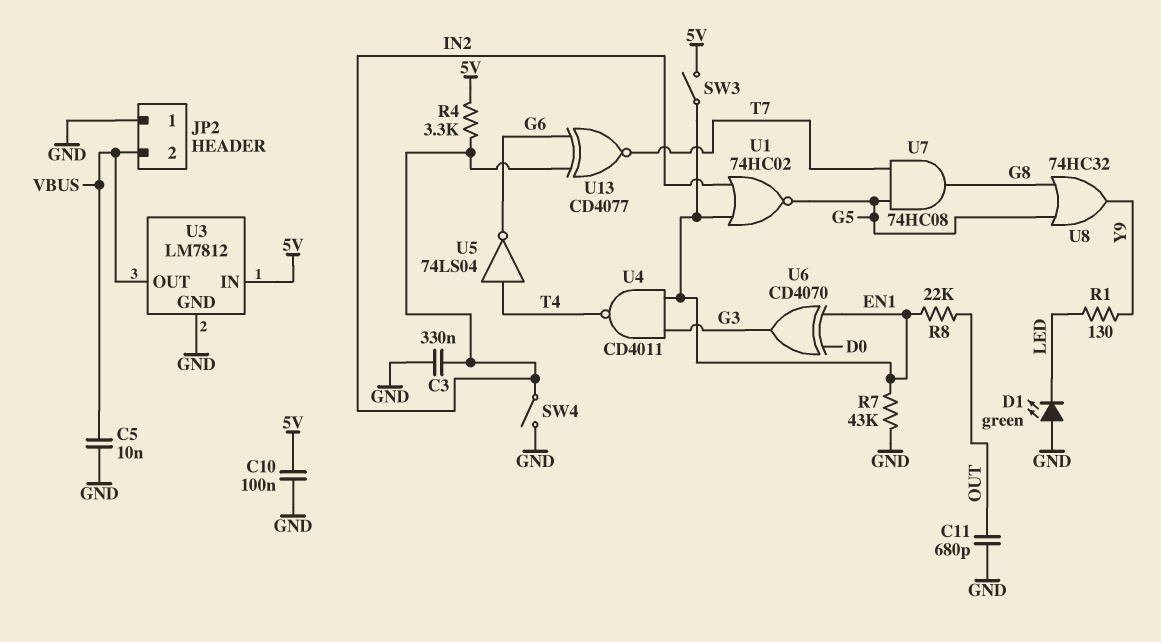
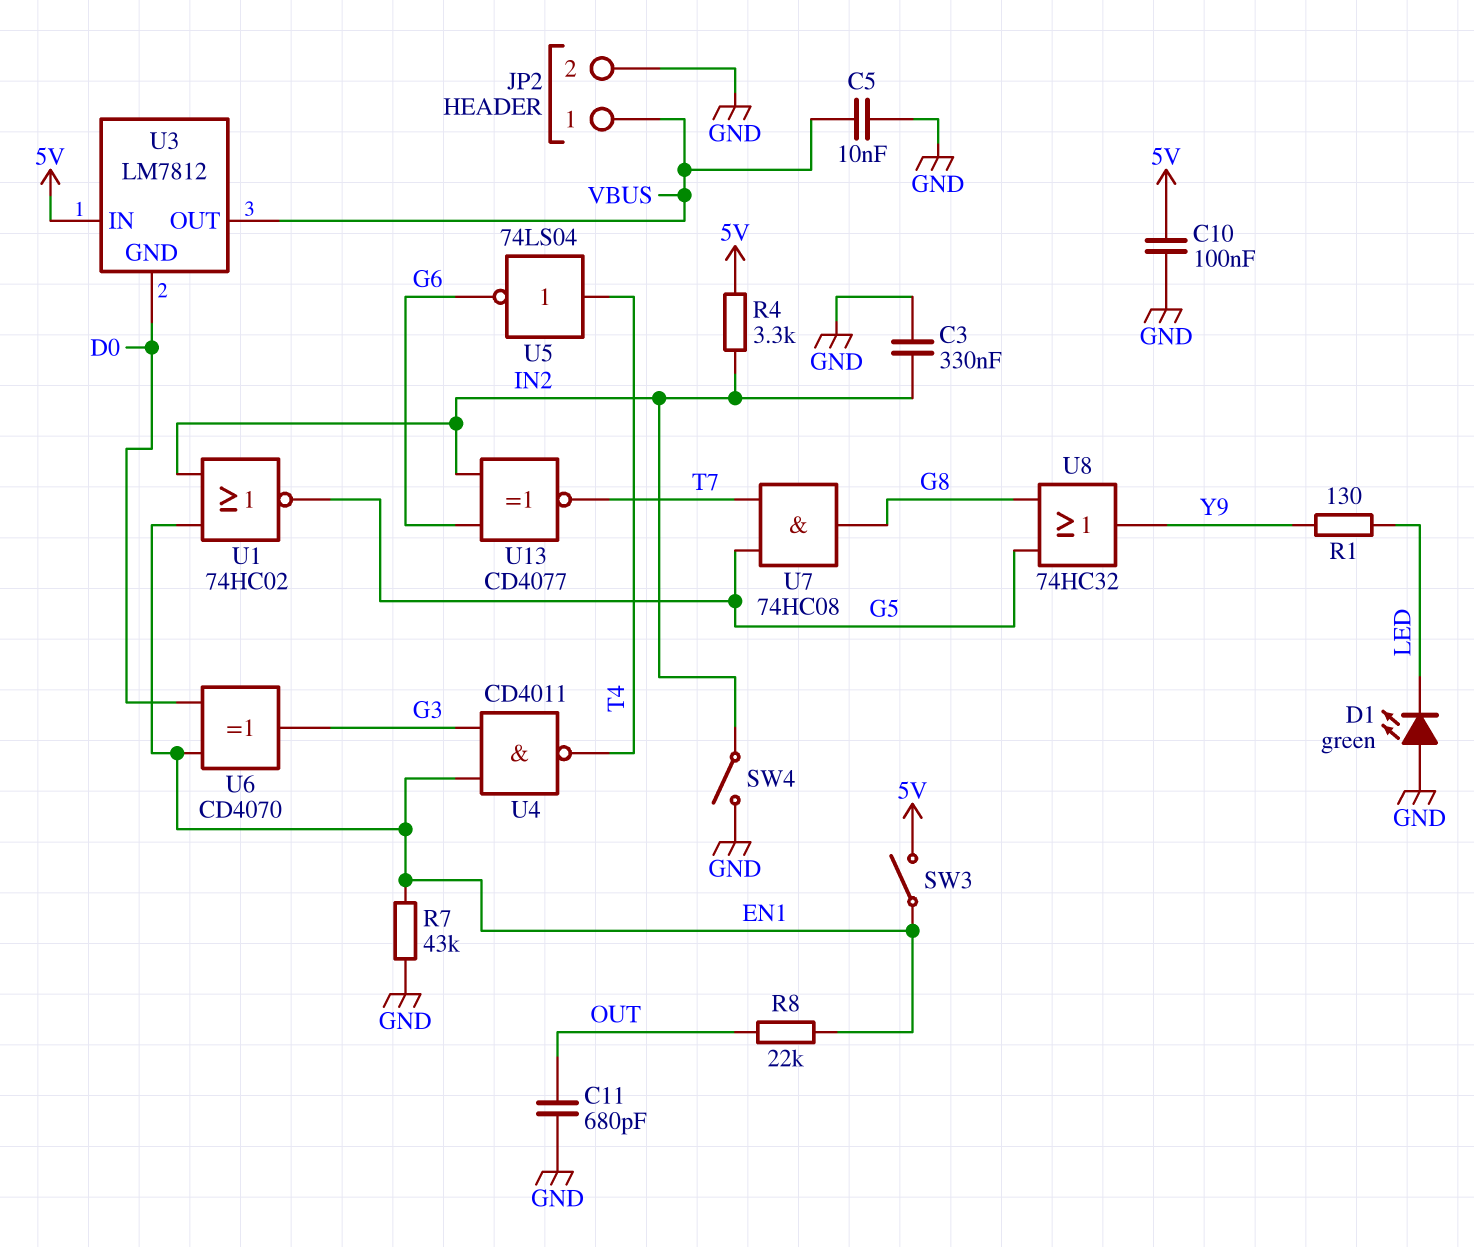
JP2 pin 1: GND -> VBUS
JP2 pin 2: VBUS -> GND
U3 pin GND: GND -> D0

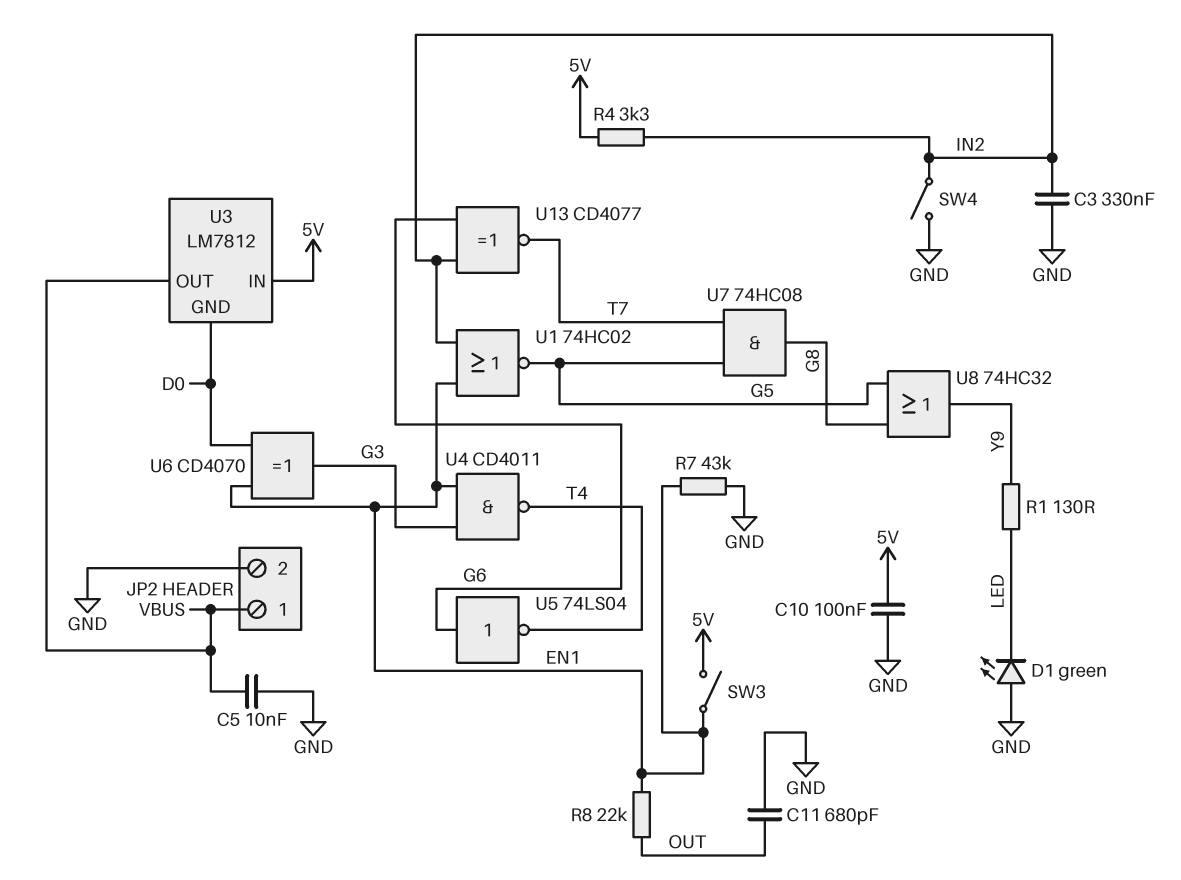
U5: NOT 74LS04 (in T4, out G6) -> NOT 74LS04 (in G6, out T4)

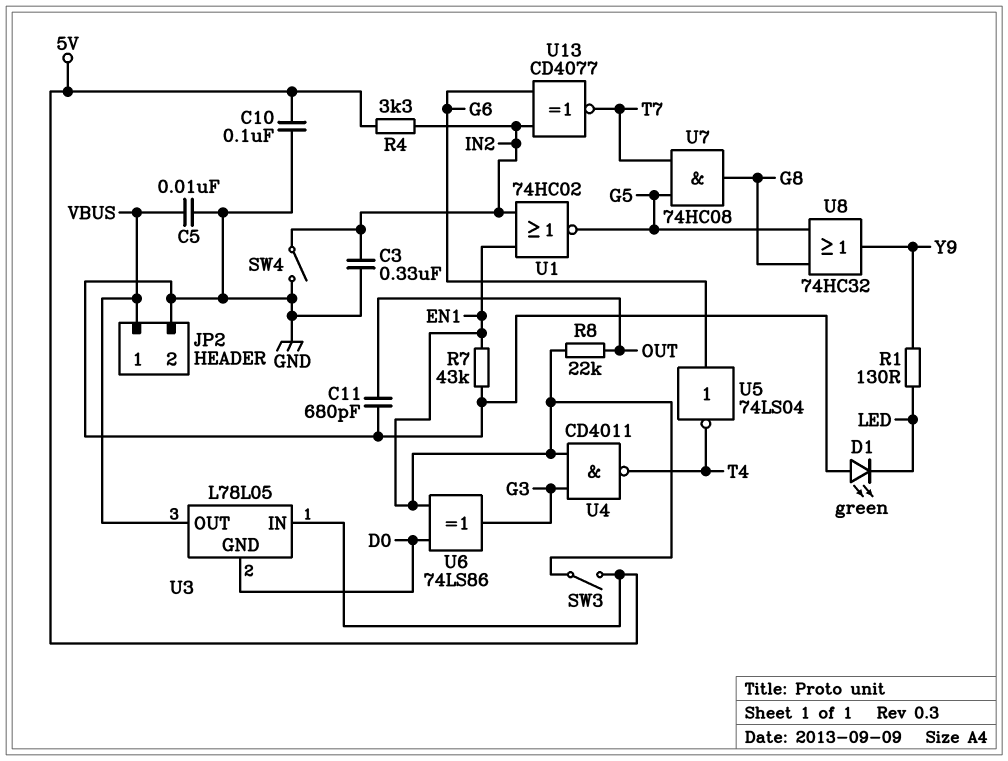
U3: LM7812 -> L78L05
U6: XOR CD4070 (in D0, in EN1, out G3) -> XOR 74LS86 (in D0, in EN1, out G3)

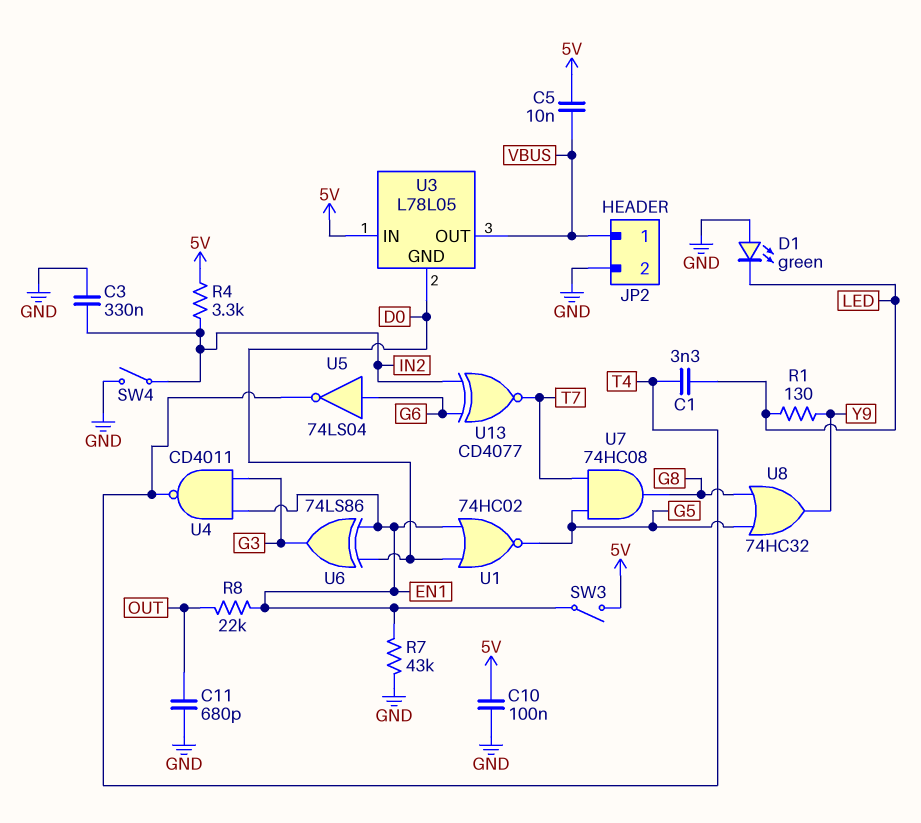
C1: none -> 3.3nF (LED, T4)
C5: 10nF (GND, VBUS) -> 10nF (5V, VBUS)
U1: NOR 74HC02 (in EN1, in IN2, out G5) -> NOR 74HC02 (in D0, in EN1, out G5)

